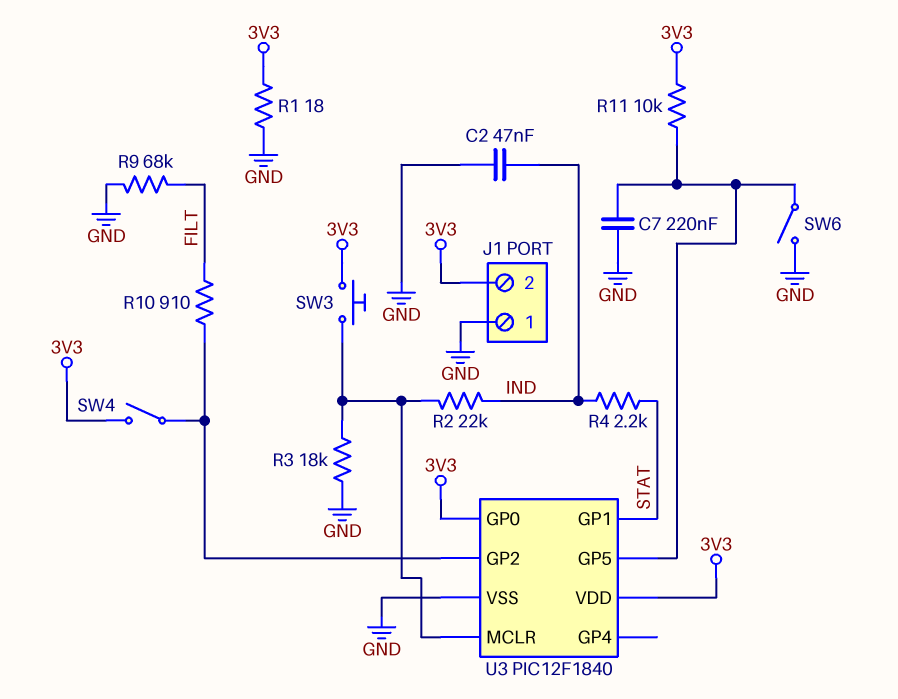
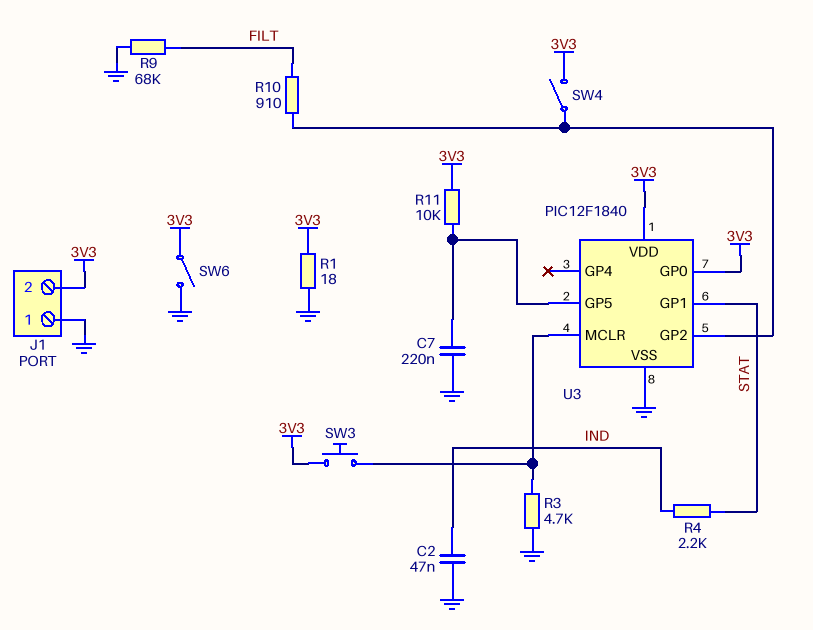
R2: 22k (IND, U3/MCLR) -> none
R3: 18k (GND, U3/MCLR) -> 4.7k (GND, U3/MCLR)
SW6: switch (GND, U3/GP5) -> switch (3V3, GND)

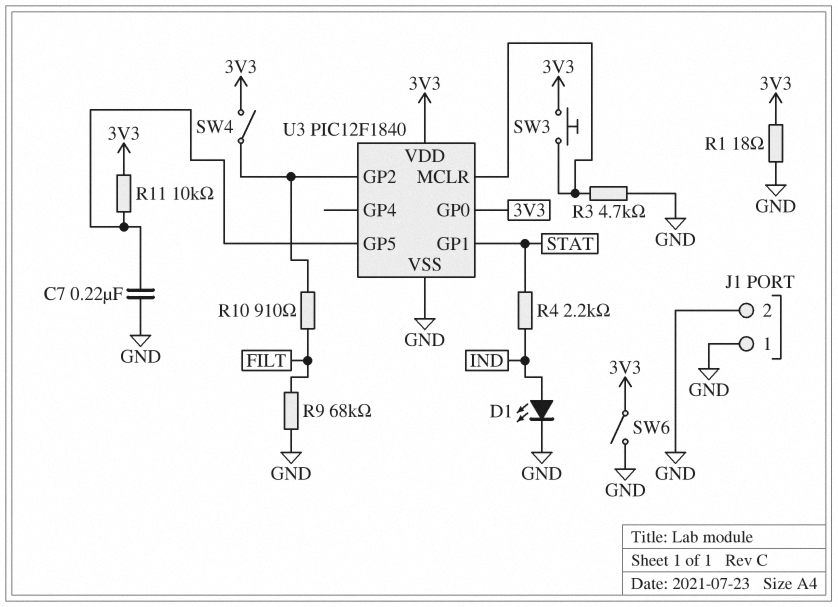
C2: 47nF (GND, IND) -> none
D1: none -> LED (A IND, K GND)
J1 pin 2: 3V3 -> GND

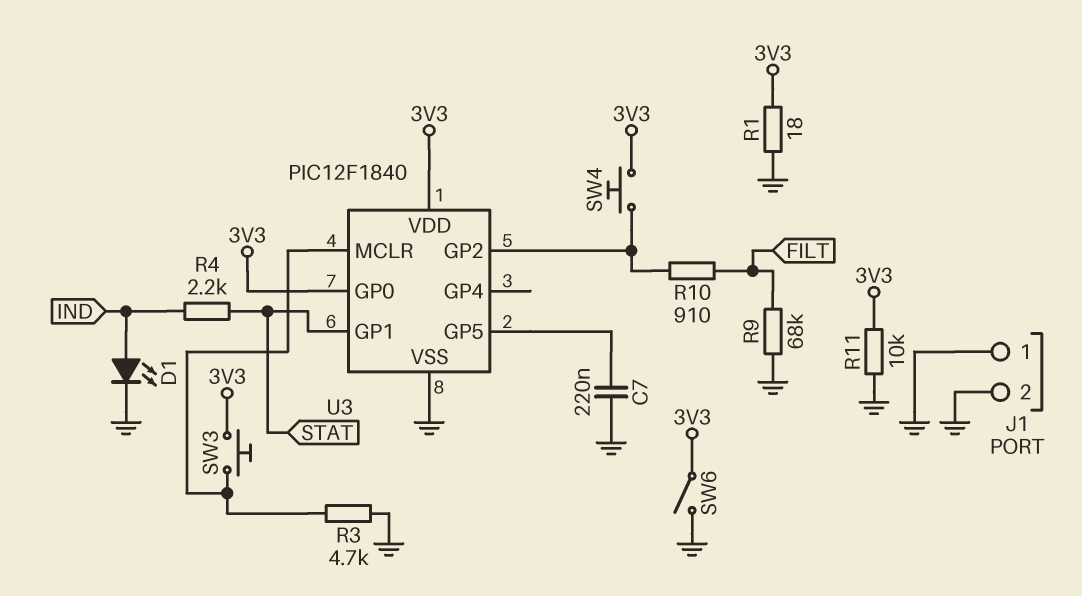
R11: 10k (3V3, U3/GP5) -> 10k (3V3, GND)
SW4: switch (3V3, U3/GP2) -> button (3V3, U3/GP2)

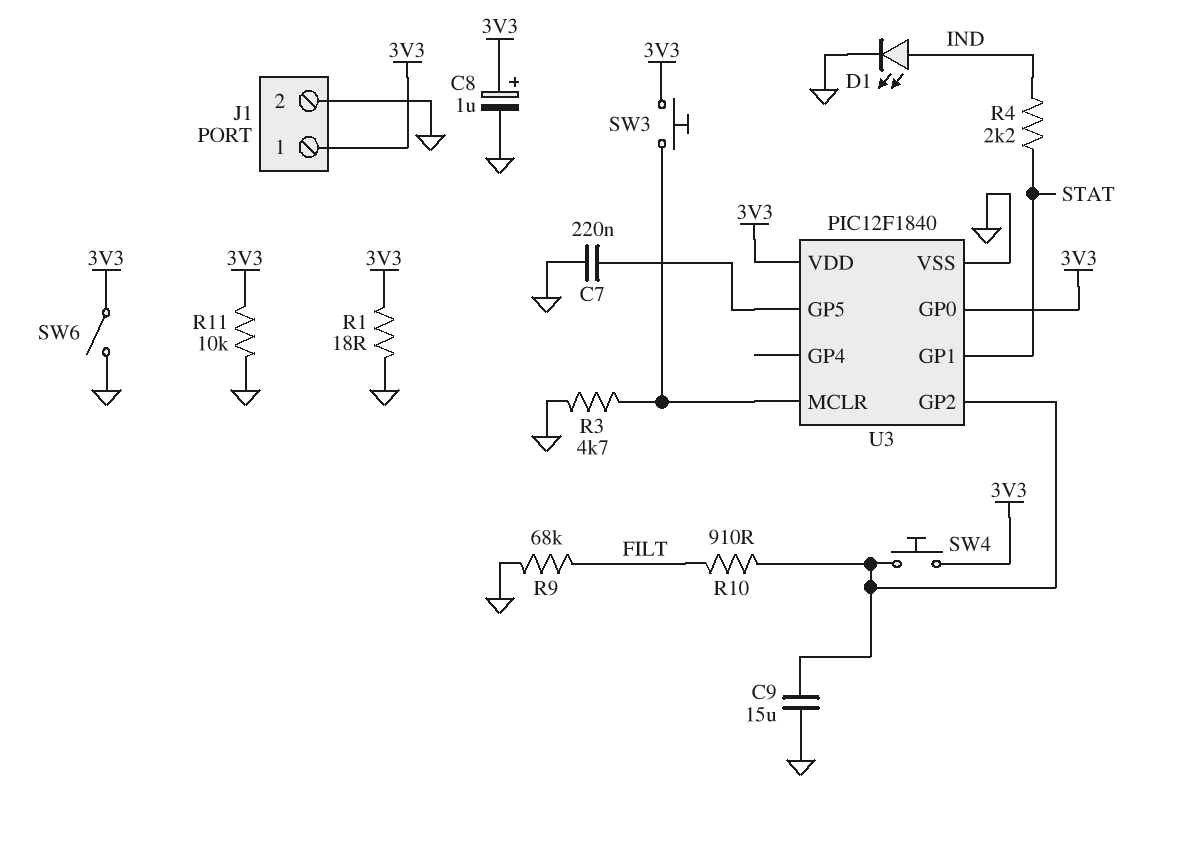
C8: none -> 1uF (plus 3V3, minus GND)
C9: none -> 15uF (GND, U3/GP2)
J1 pin 1: GND -> 3V3

